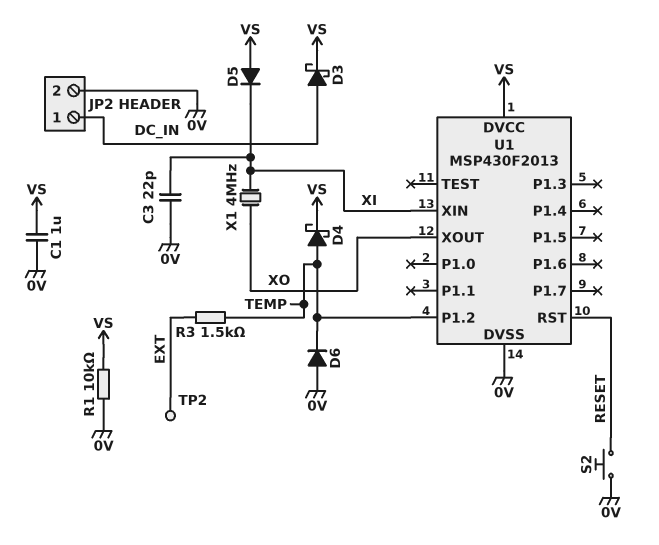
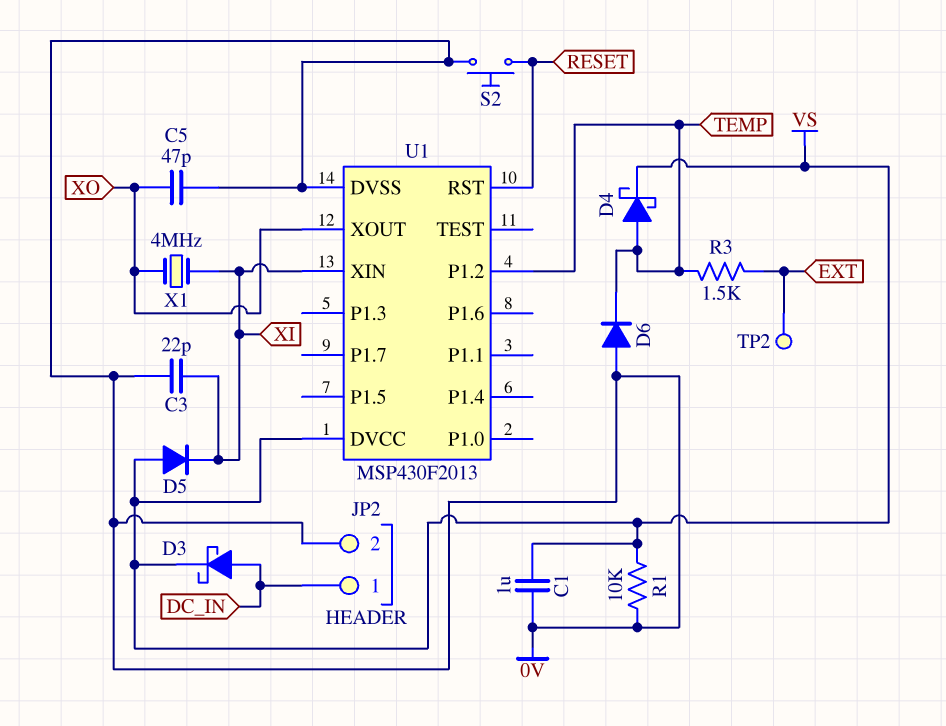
C5: none -> 47pF (0V, XO)

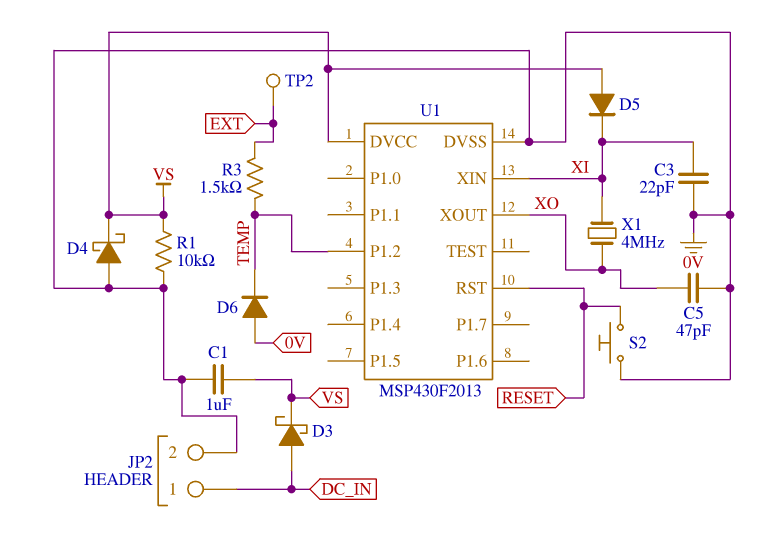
D4: schottky (A TEMP, K VS) -> schottky (A 0V, K VS)

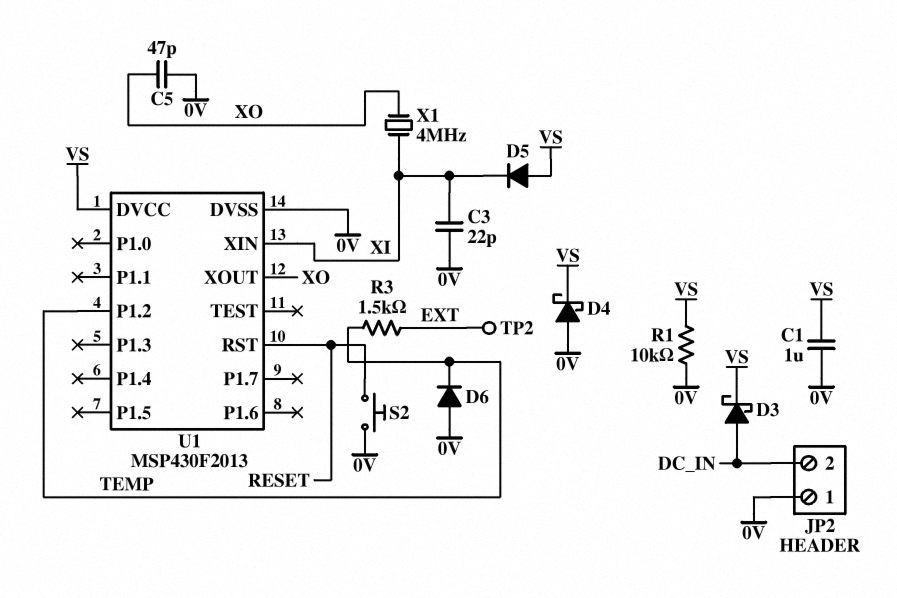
JP2 pin 1: DC_IN -> 0V
JP2 pin 2: 0V -> DC_IN

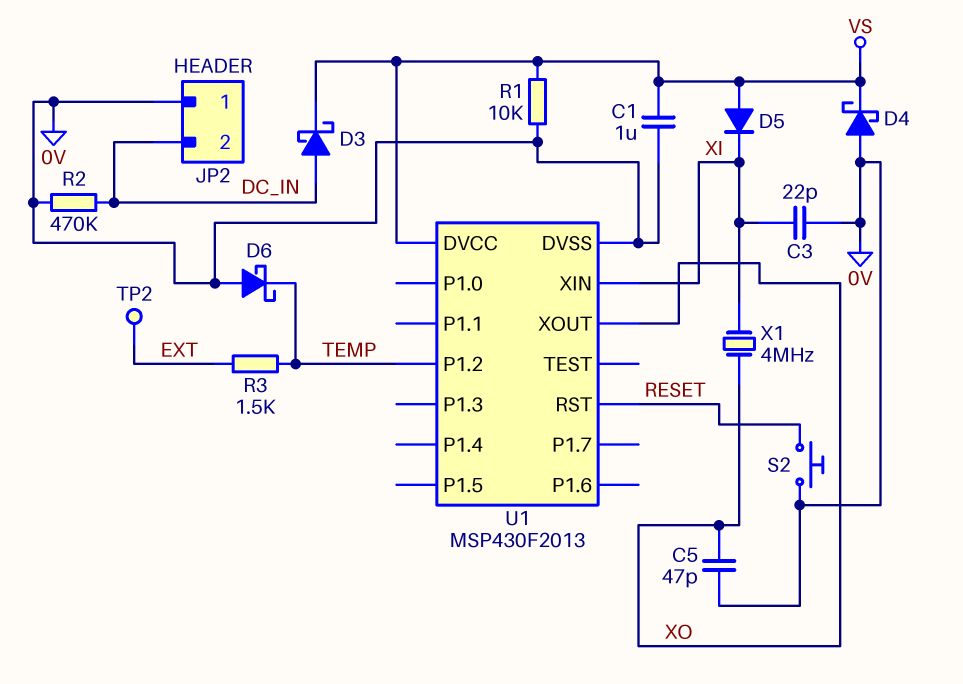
D6: diode (A 0V, K TEMP) -> schottky (A 0V, K TEMP)
R2: none -> 470k (0V, DC_IN)

